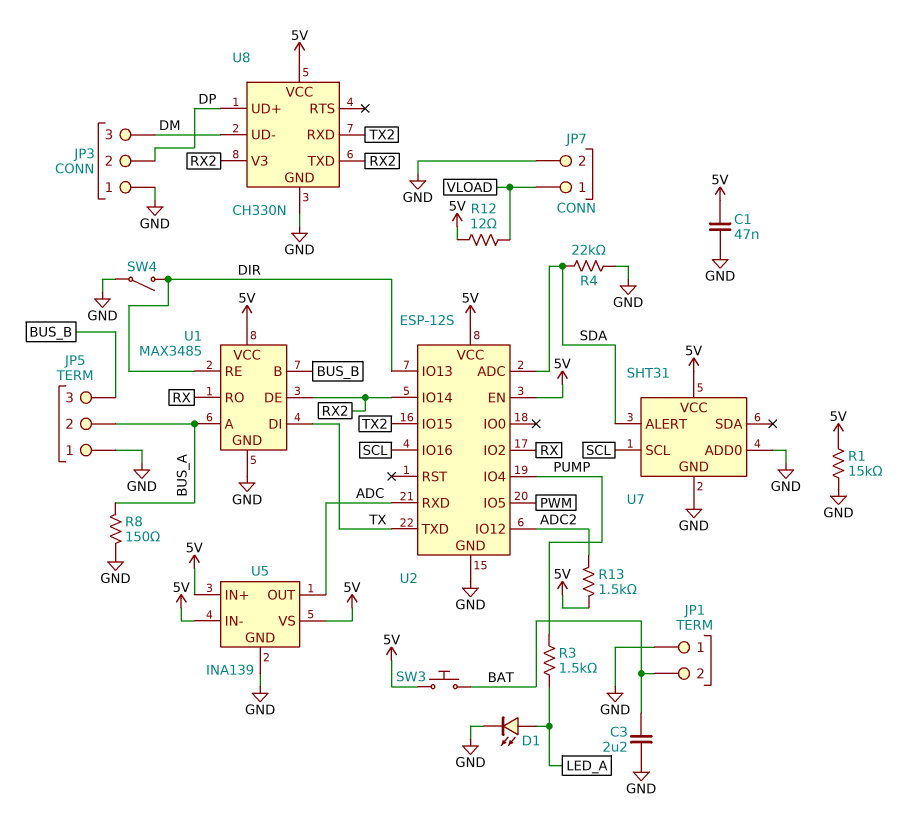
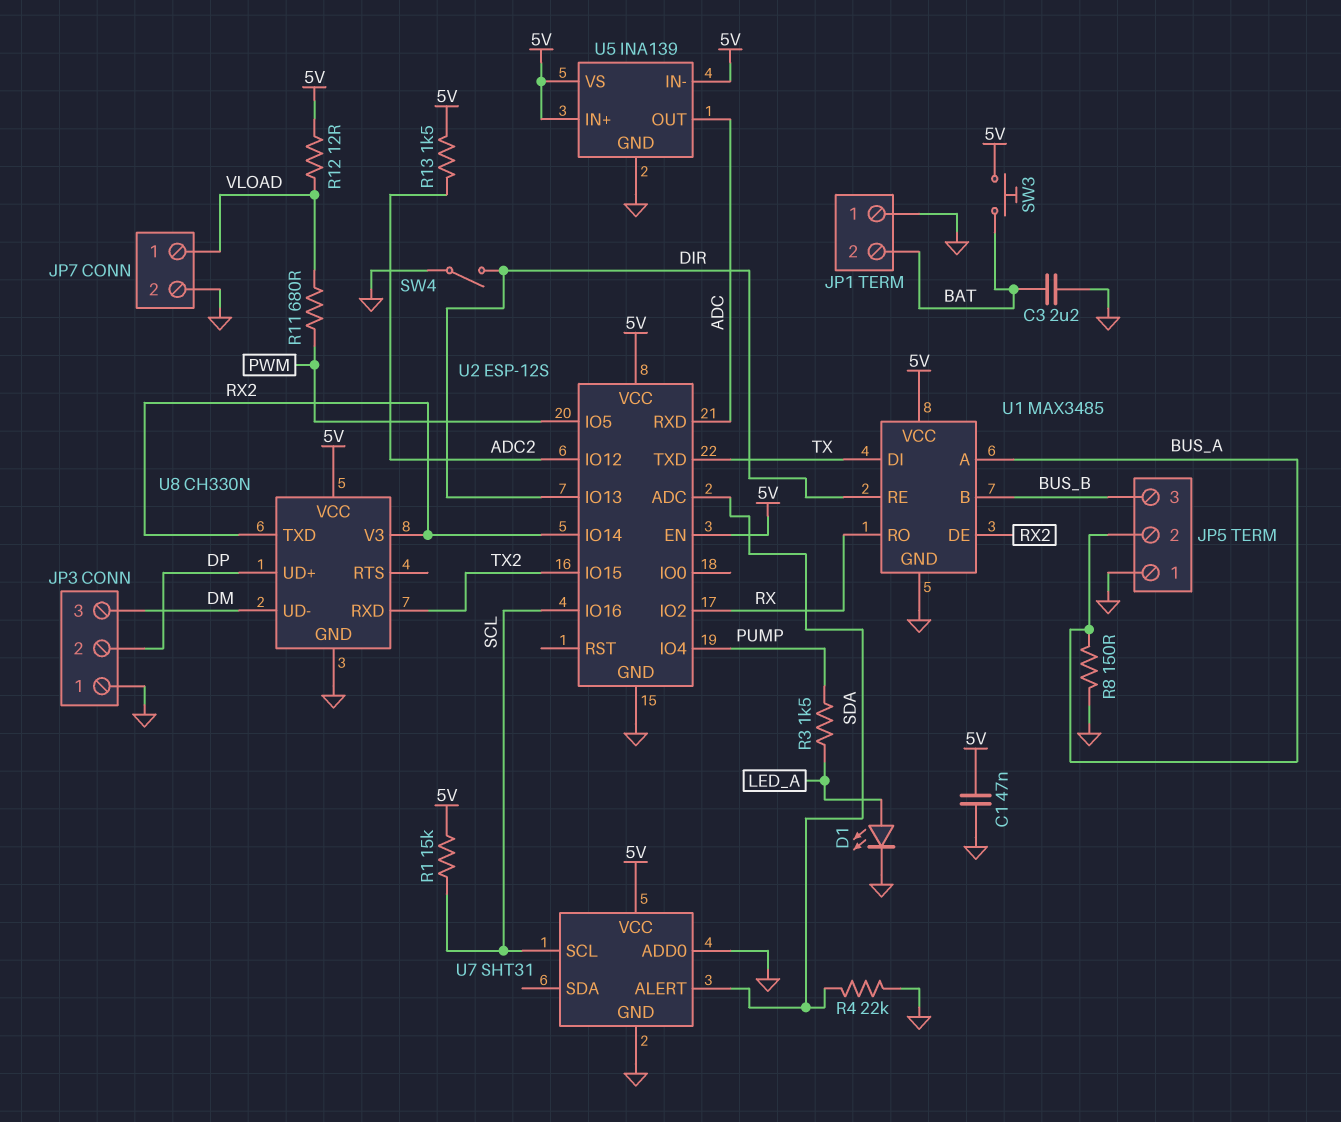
R1: 15k (5V, GND) -> 15k (5V, SCL)
R11: none -> 680 (PWM, VLOAD)

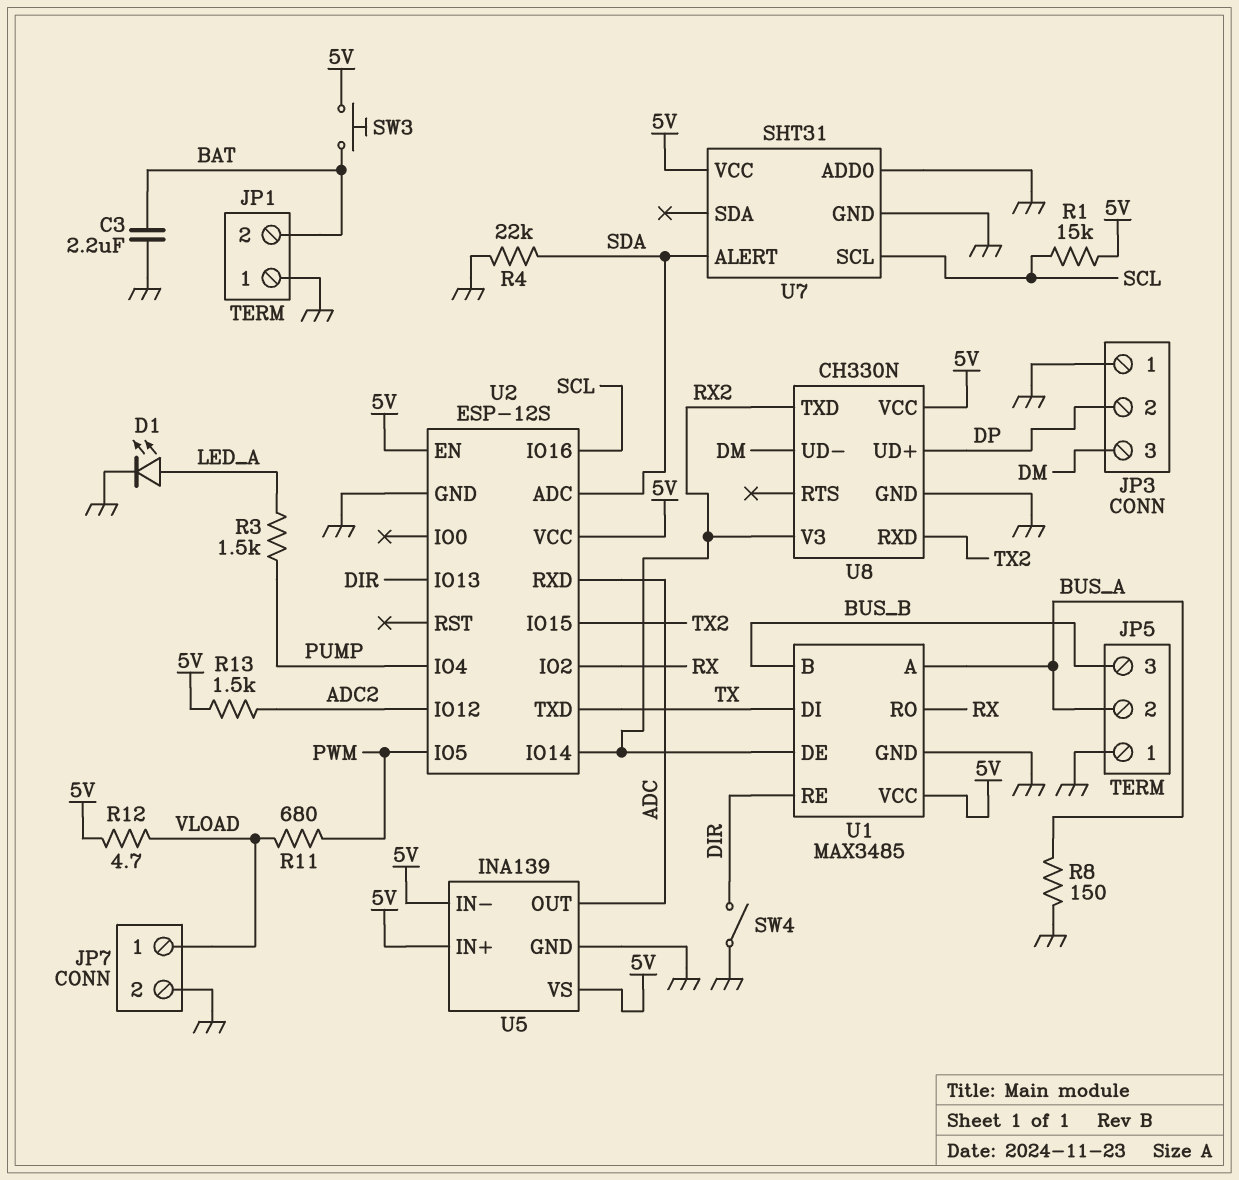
C1: 47nF (5V, GND) -> none
R12: 12 (5V, VLOAD) -> 4.7 (5V, VLOAD)

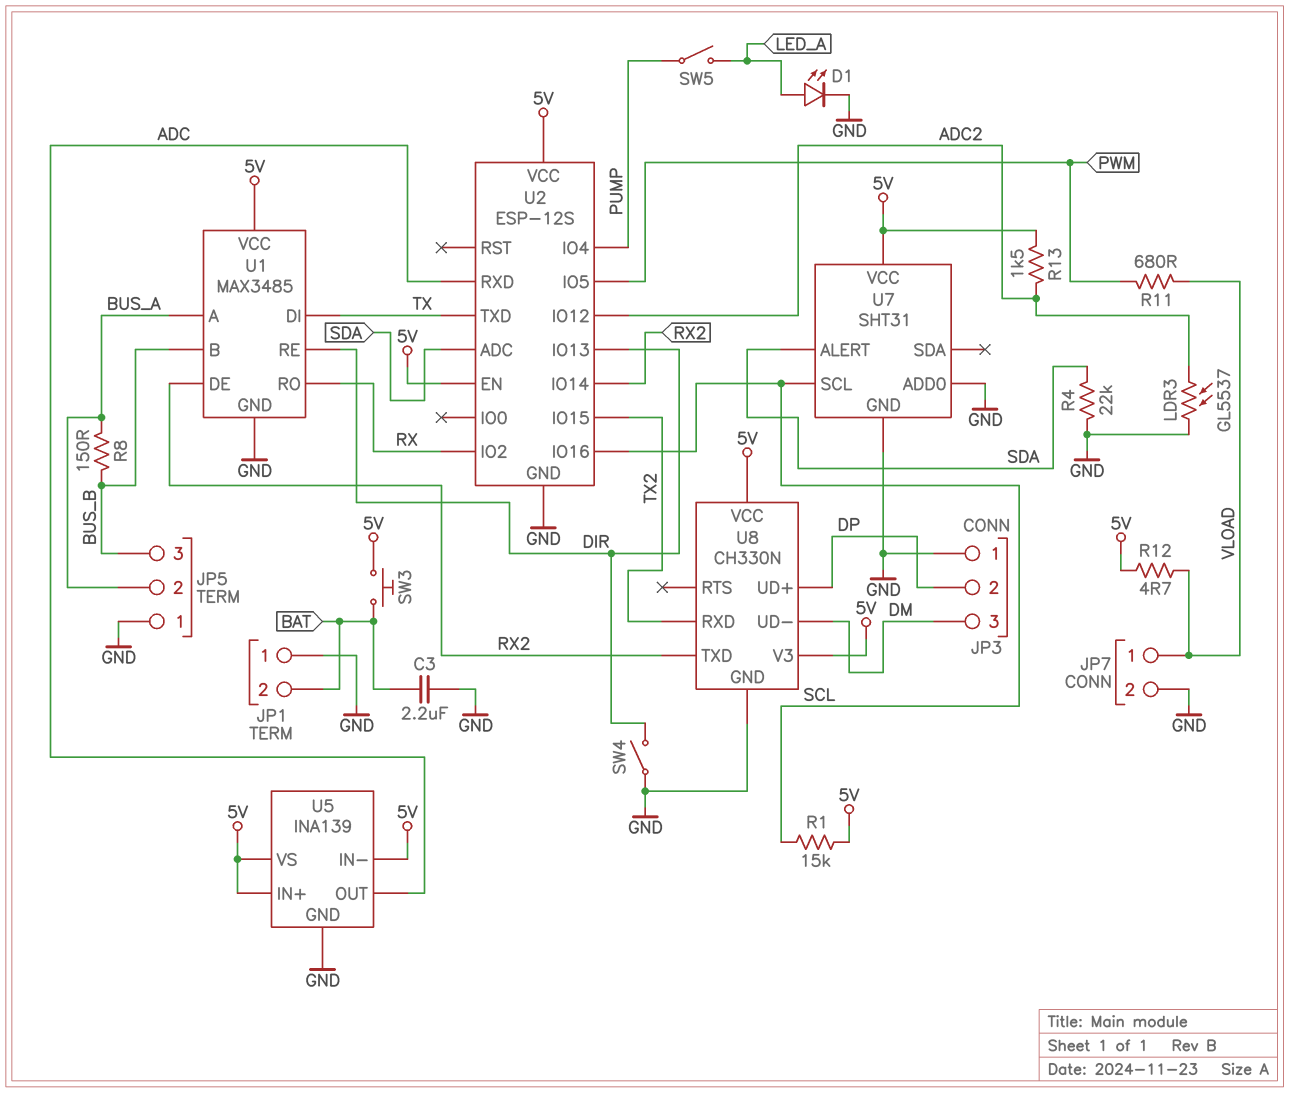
LDR3: none -> GL5537 (ADC2, GND)
R3: 1.5k (LED_A, PUMP) -> none
R8: 150 (BUS_A, GND) -> 150 (BUS_A, BUS_B)
SW5: none -> switch (LED_A, PUMP)
U8 pin V3: RX2 -> 5V

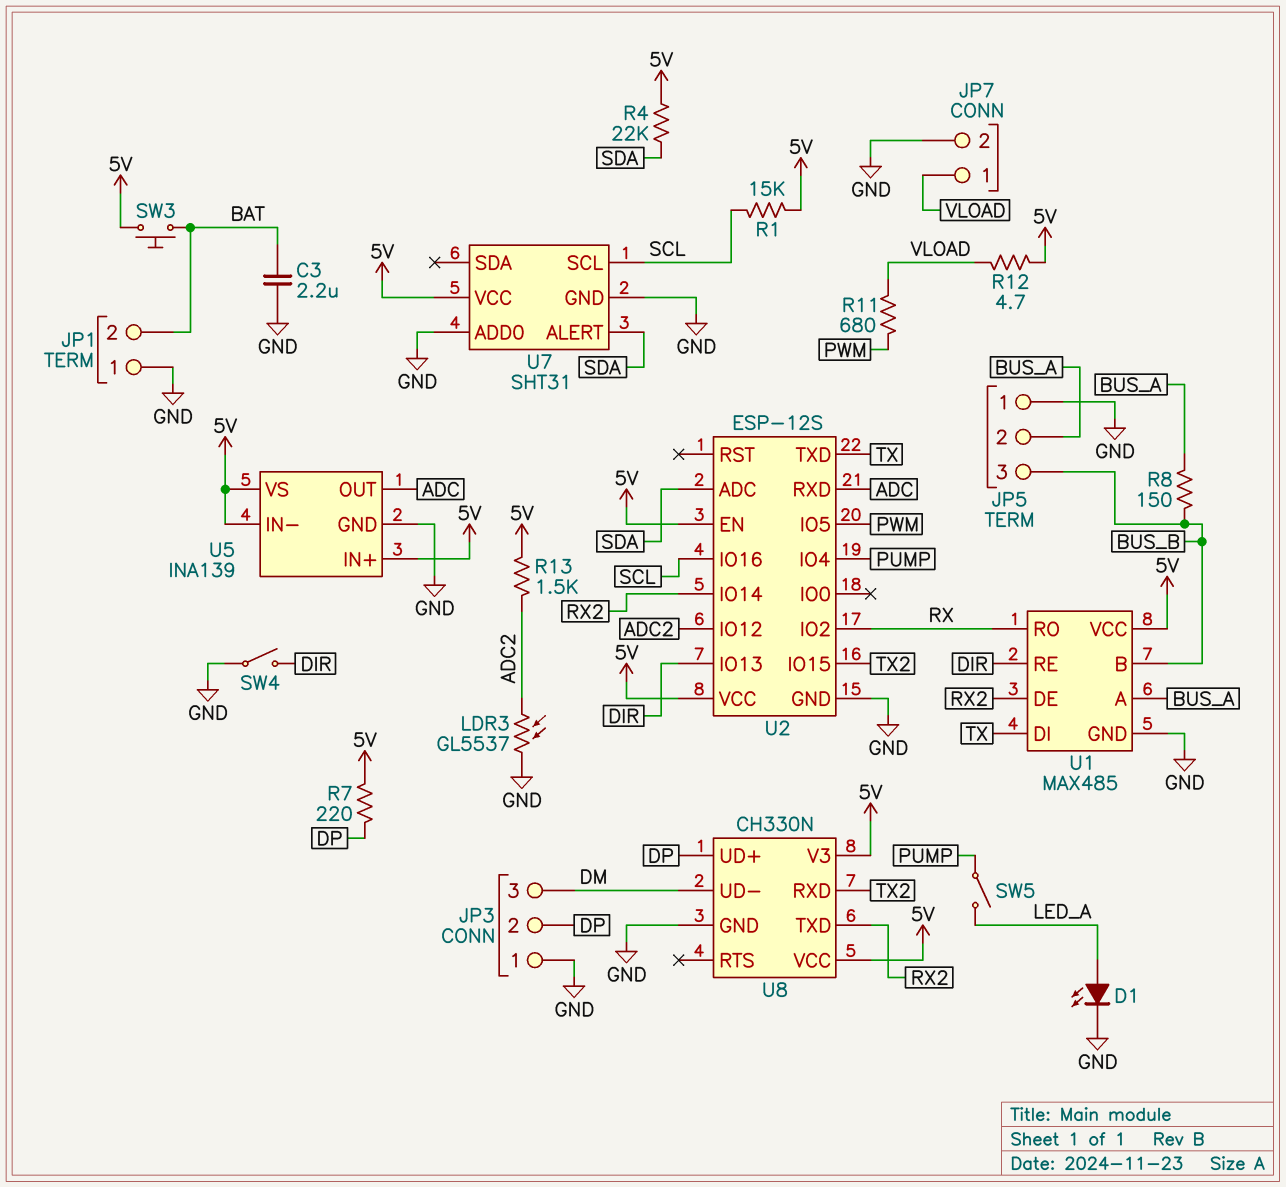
R4: 22k (GND, SDA) -> 22k (5V, SDA)
R7: none -> 220 (5V, DP)
U1: MAX3485 -> MAX485

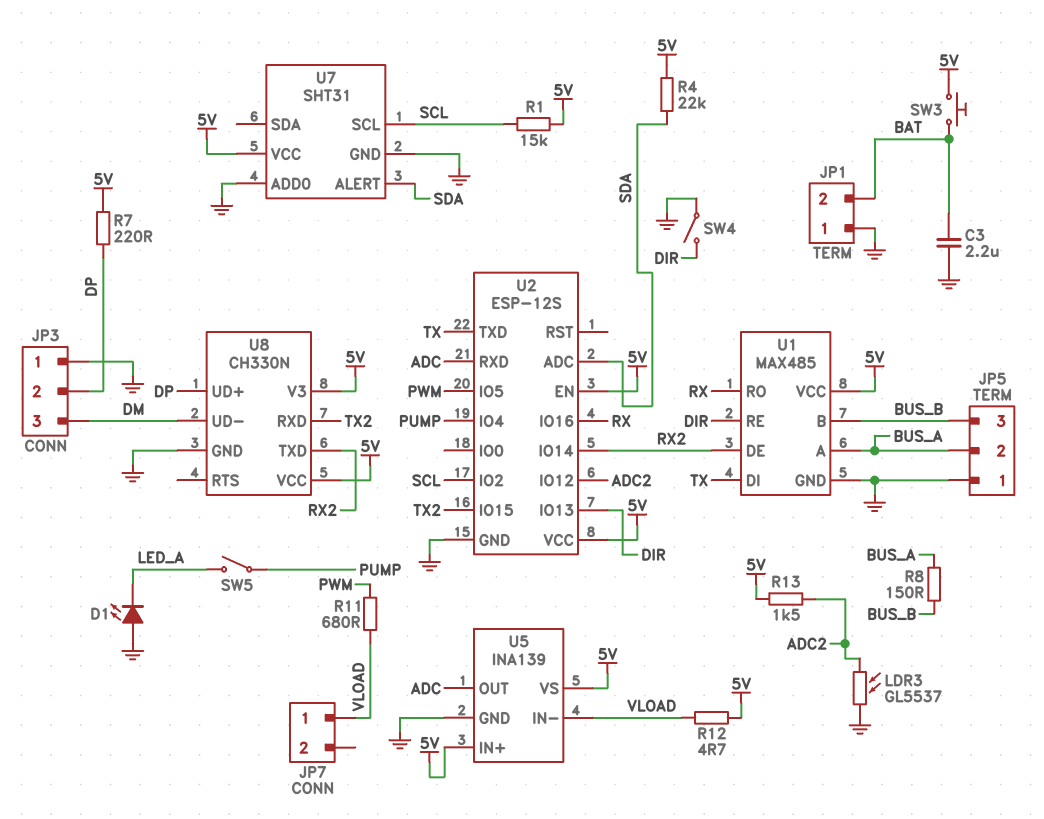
D1: LED (A LED_A, K GND) -> LED (A GND, K LED_A)
JP7 pin 2: GND -> none
U2 pin IO2: RX -> SCL
U2 pin IO16: SCL -> RX
U5 pin IN-: 5V -> VLOAD

